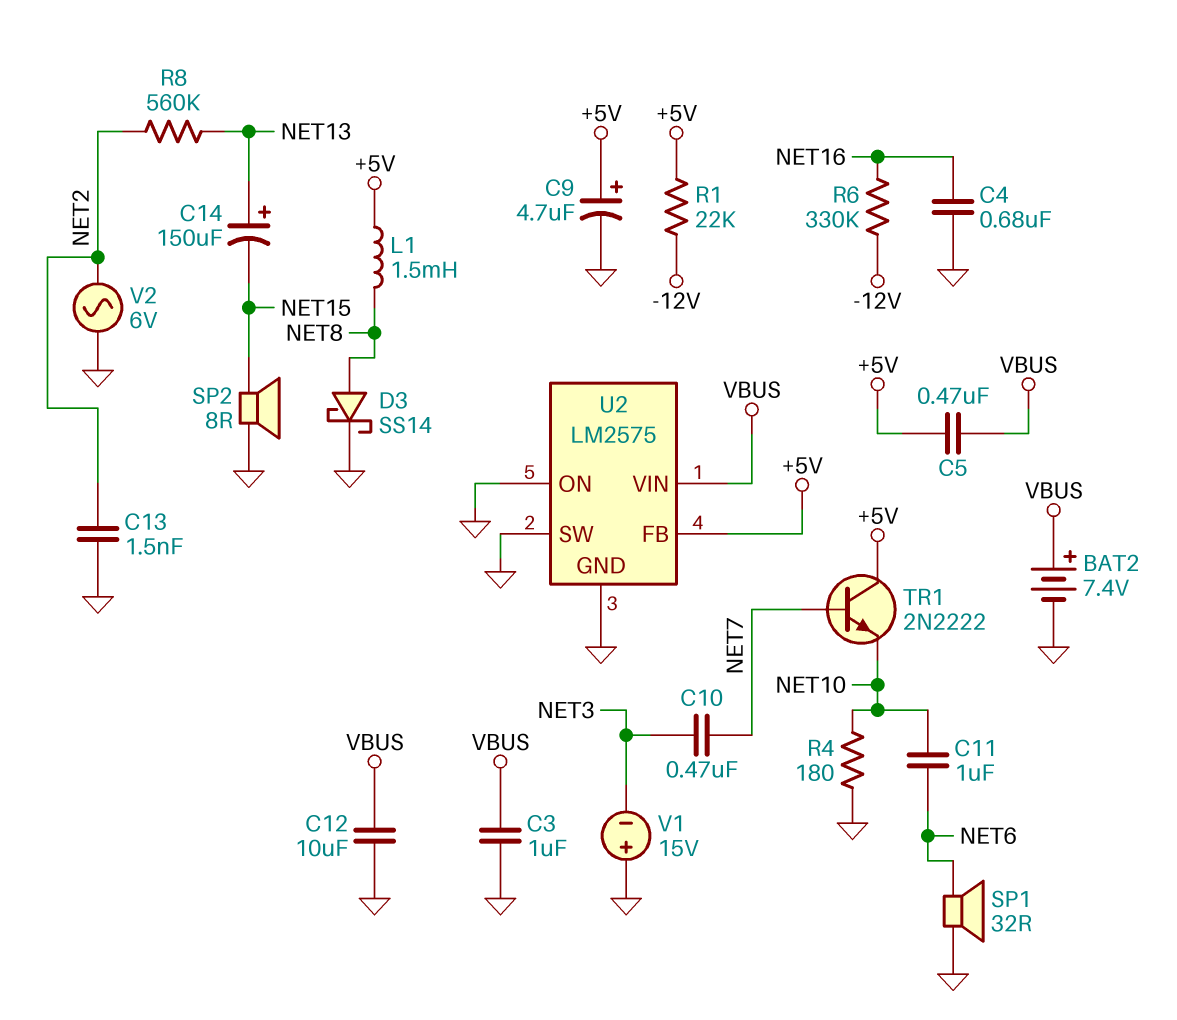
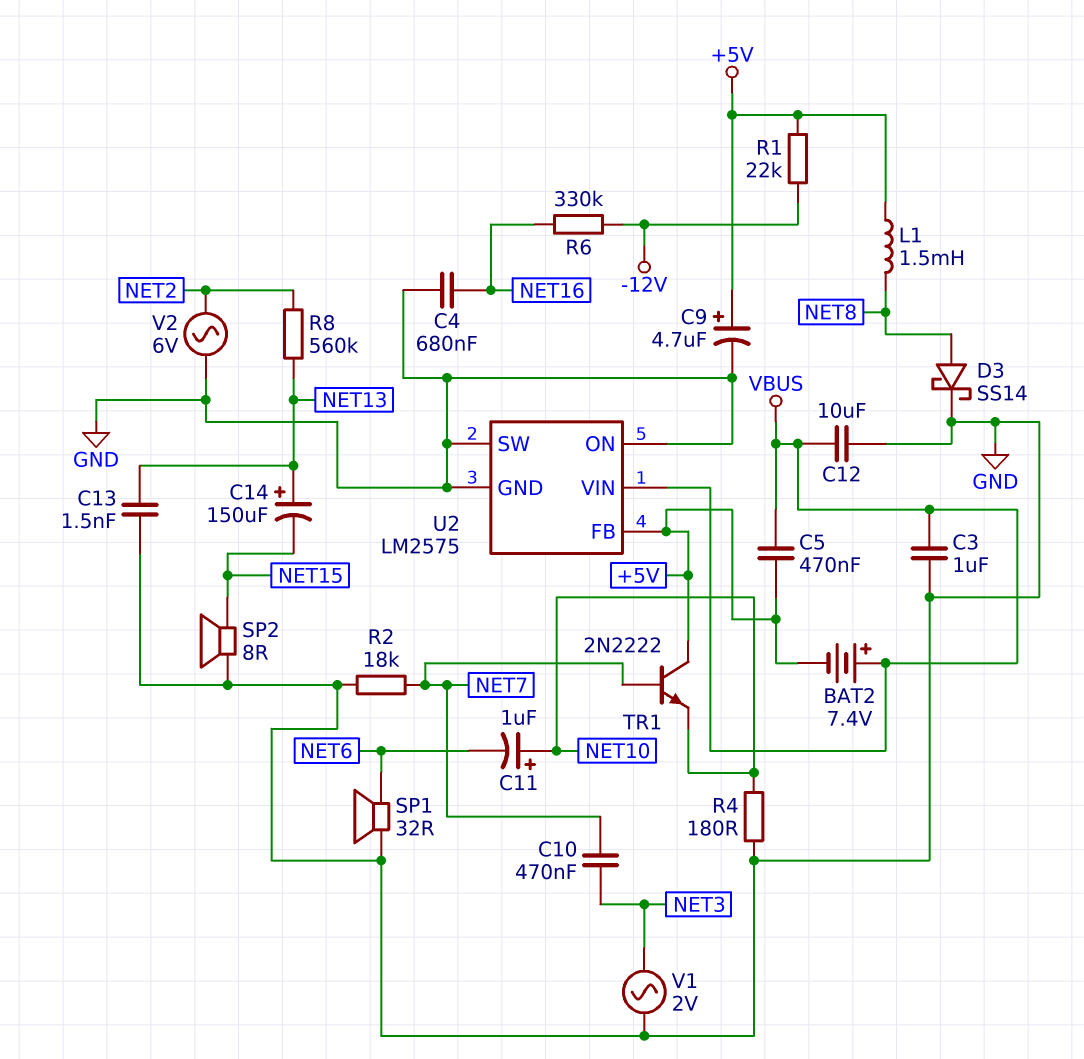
BAT2: 7.4V (plus VBUS, minus GND) -> 7.4V (plus VBUS, minus +5V)
C11: 1uF (NET6, NET10) -> 1uF (plus NET10, minus NET6)
C13: 1.5nF (GND, NET2) -> 1.5nF (GND, NET13)
R2: none -> 18k (GND, NET7)
V1: 15V (plus GND, minus NET3) -> AC 2V (GND, NET3)

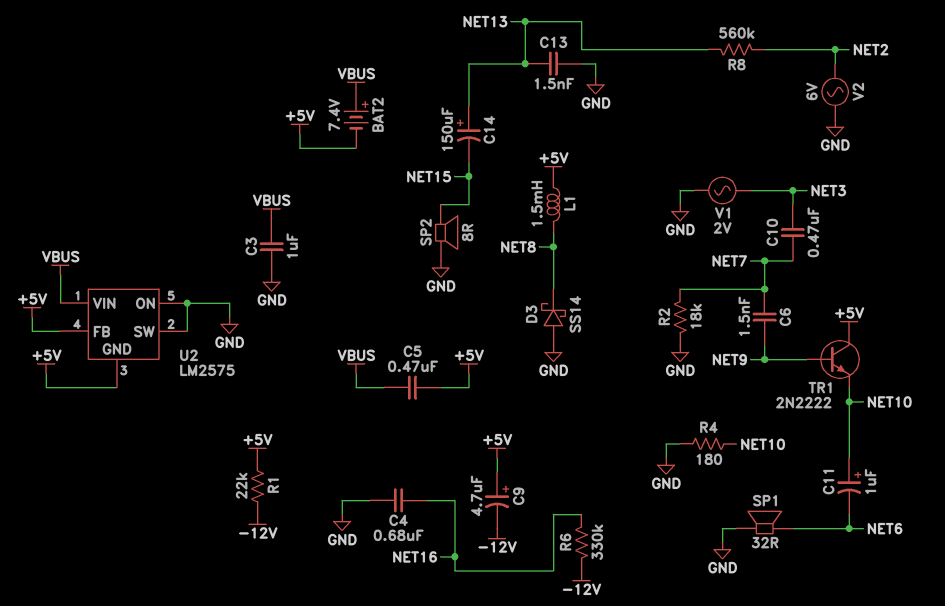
C6: none -> 1.5nF (NET7, NET9)
C9: 4.7uF (plus +5V, minus GND) -> 4.7uF (plus +5V, minus -12V)
C12: 10uF (GND, VBUS) -> none
D3: schottky SS14 (A NET8, K GND) -> schottky SS14 (A GND, K NET8)
TR1: NPN 2N2222 (B NET7, C +5V, E NET10) -> NPN 2N2222 (B NET9, C +5V, E NET10)
U2 pin GND: GND -> +5V

